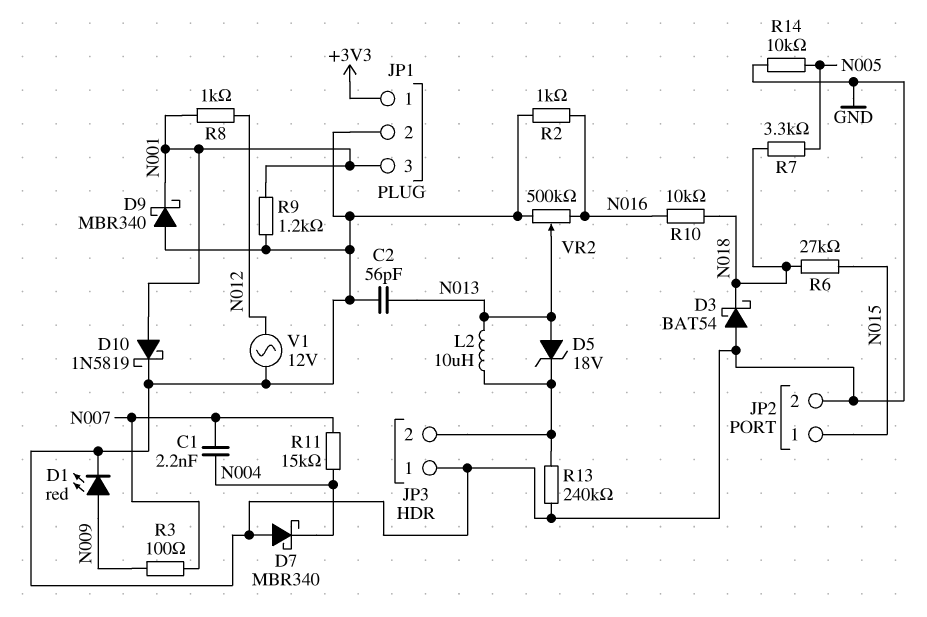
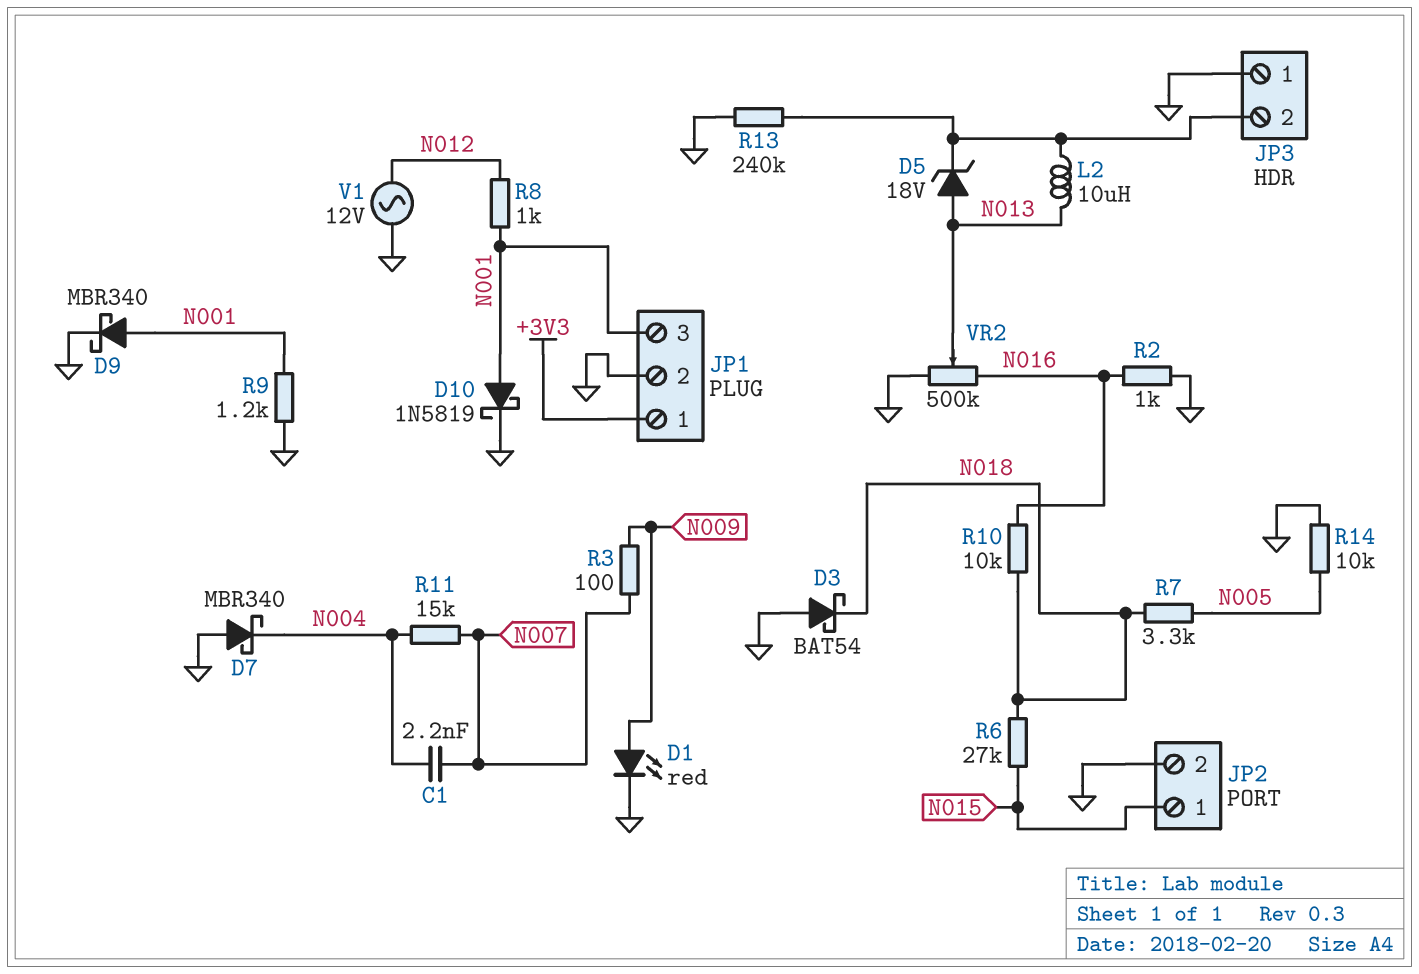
C2: 56pF (GND, N013) -> none
D9: schottky MBR340 (A GND, K N001) -> schottky MBR340 (A N001, K GND)

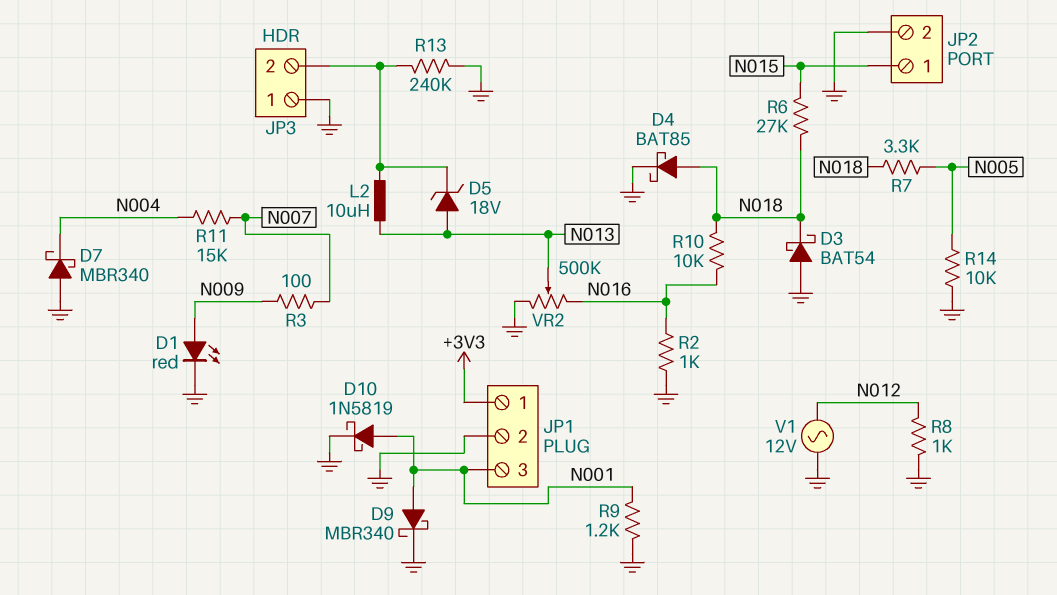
C1: 2.2nF (N004, N007) -> none
D4: none -> schottky BAT85 (A N018, K GND)
R8: 1k (N001, N012) -> 1k (GND, N012)

